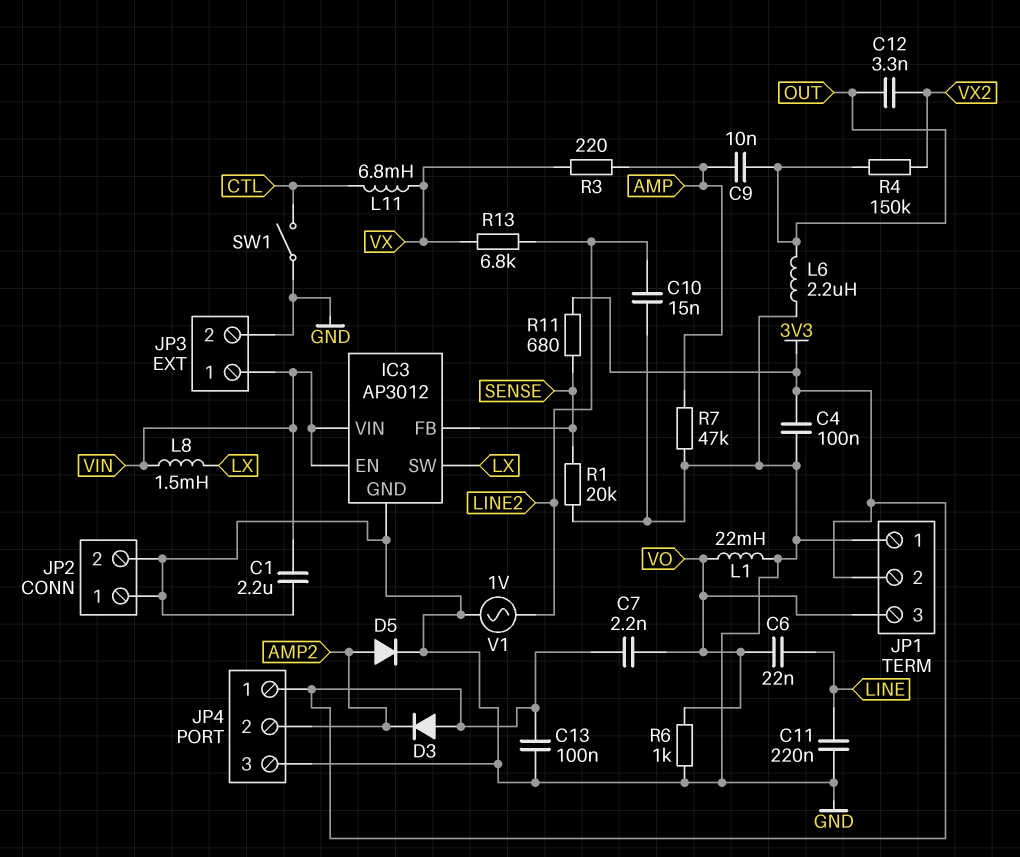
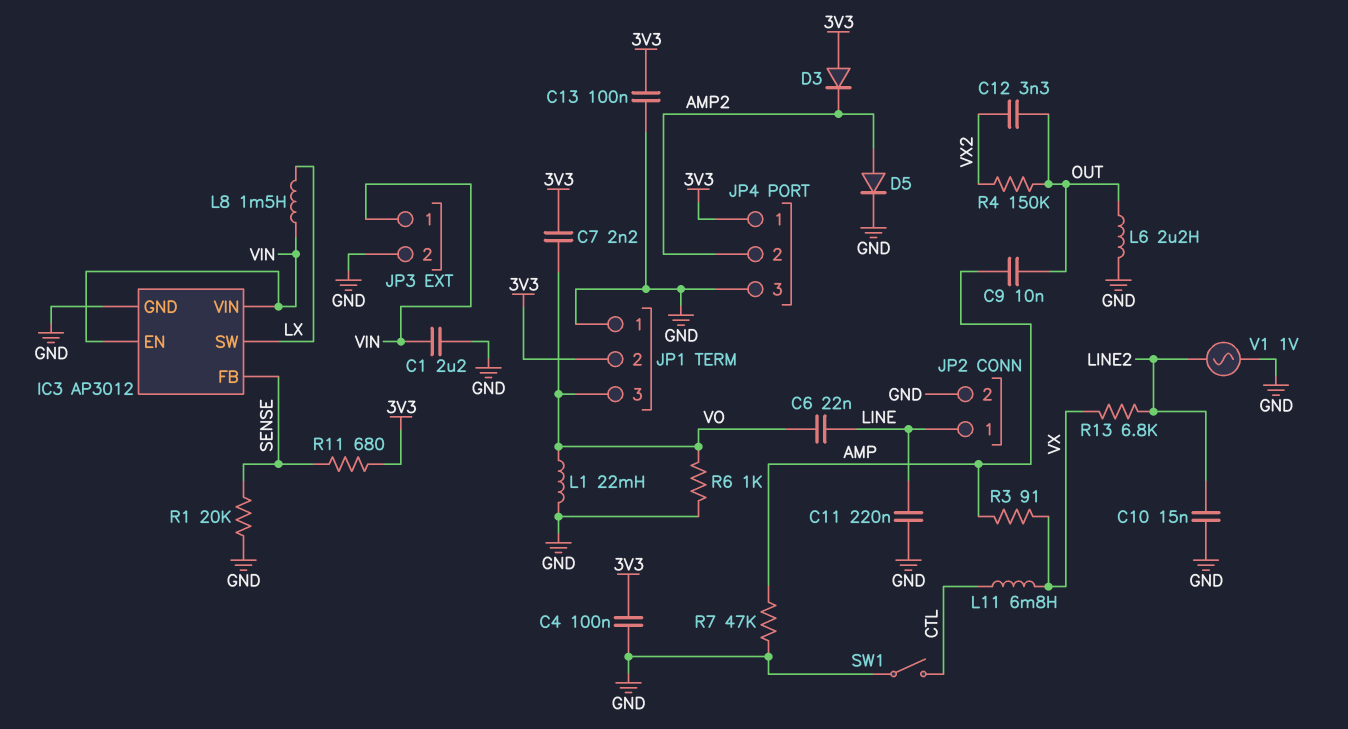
JP2 pin 1: GND -> LINE
R3: 220 (AMP, VX) -> 91 (AMP, VX)

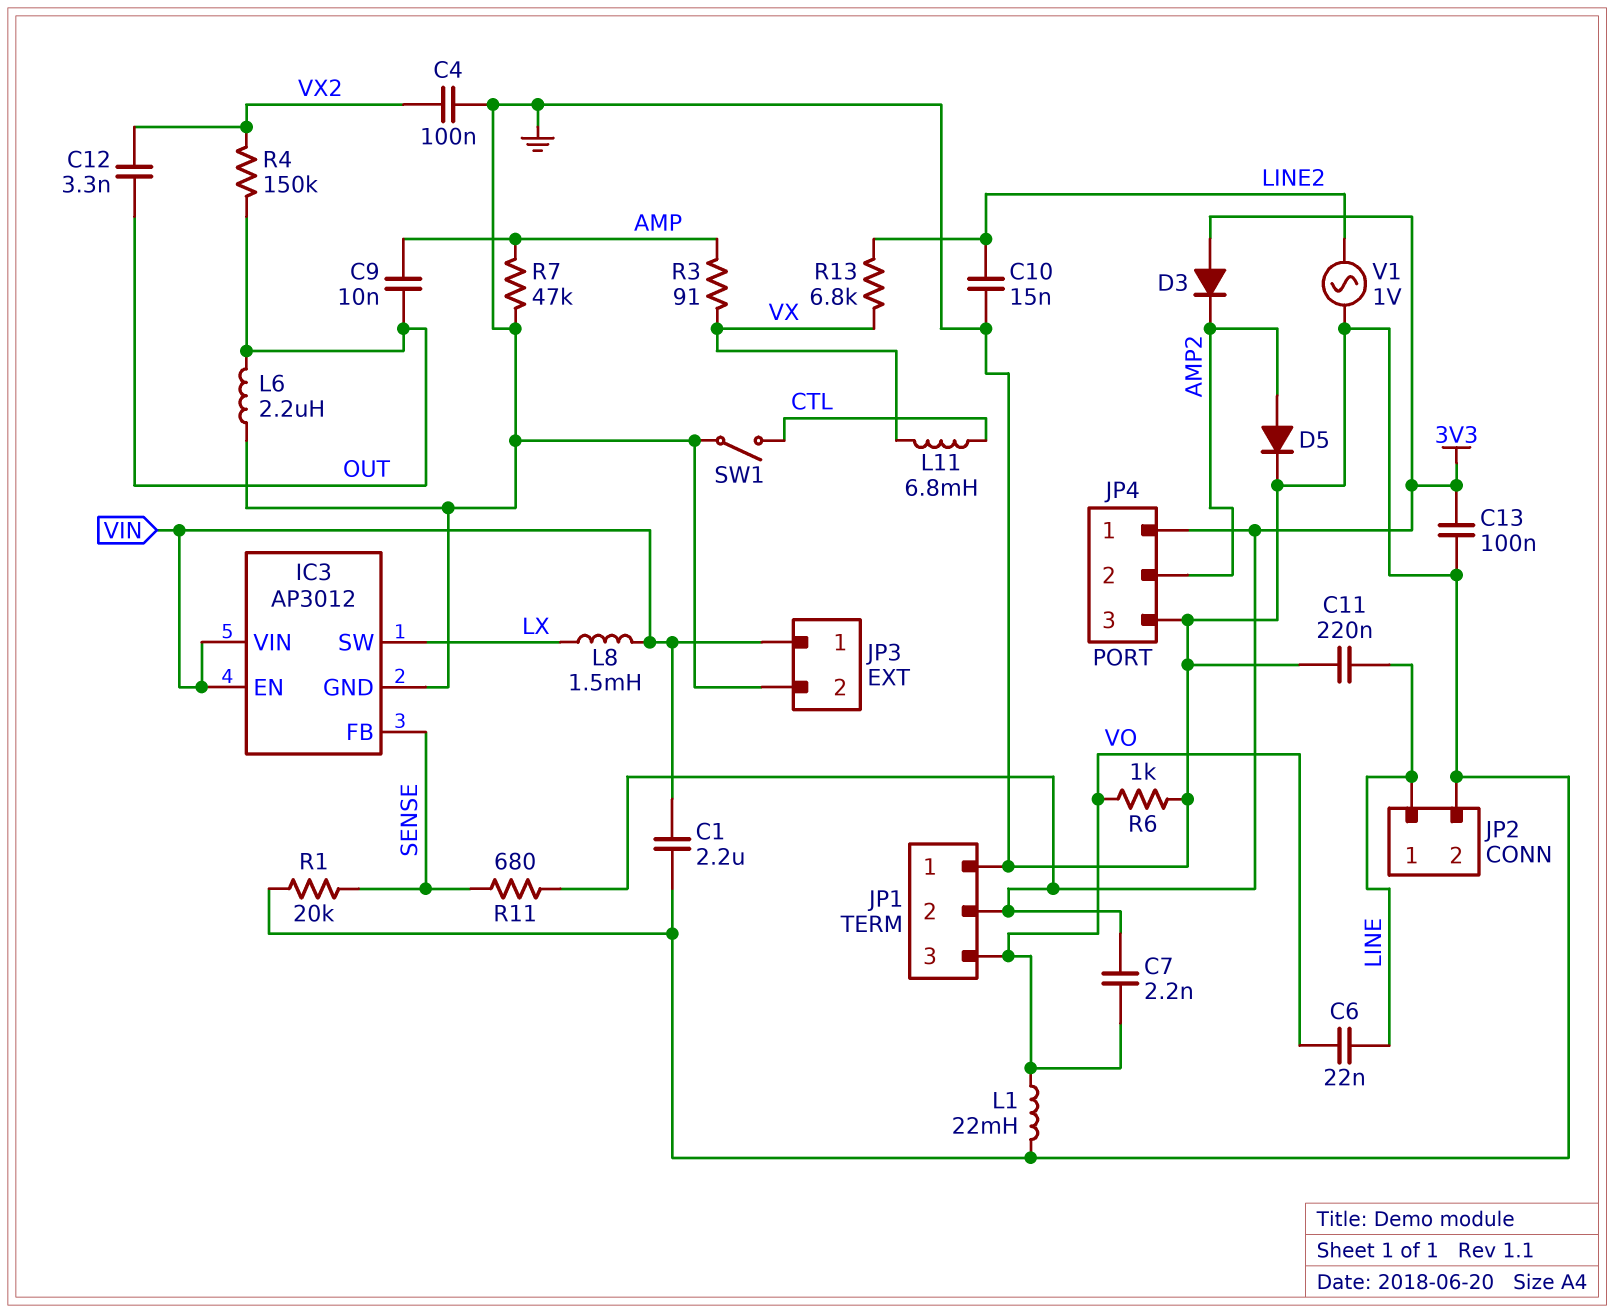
C4: 100nF (3V3, GND) -> 100nF (GND, VX2)

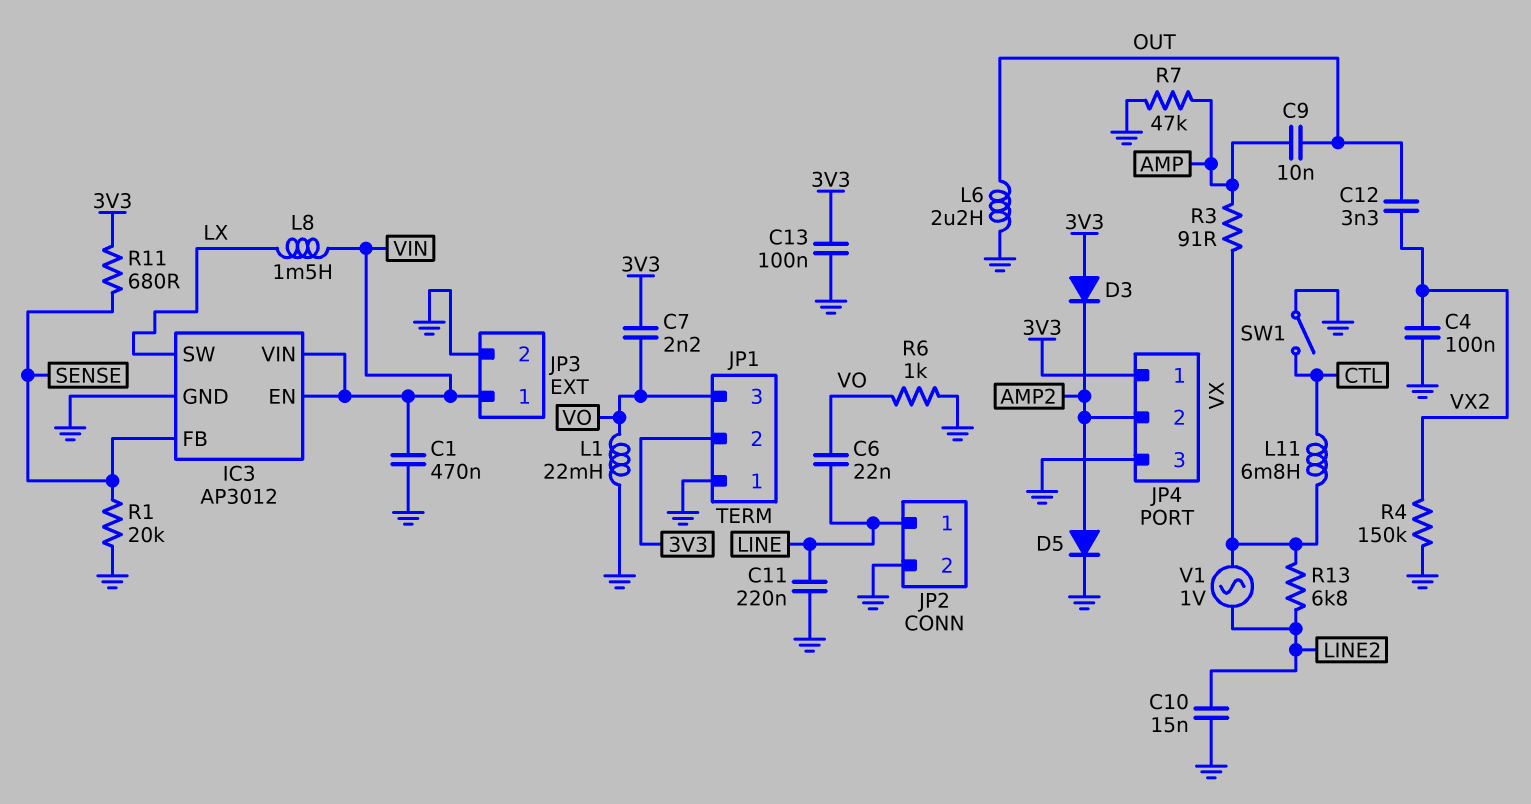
C1: 2.2uF (GND, VIN) -> 470nF (GND, VIN)
R4: 150k (OUT, VX2) -> 150k (GND, VX2)
V1: AC 1V (GND, LINE2) -> AC 1V (LINE2, VX)

